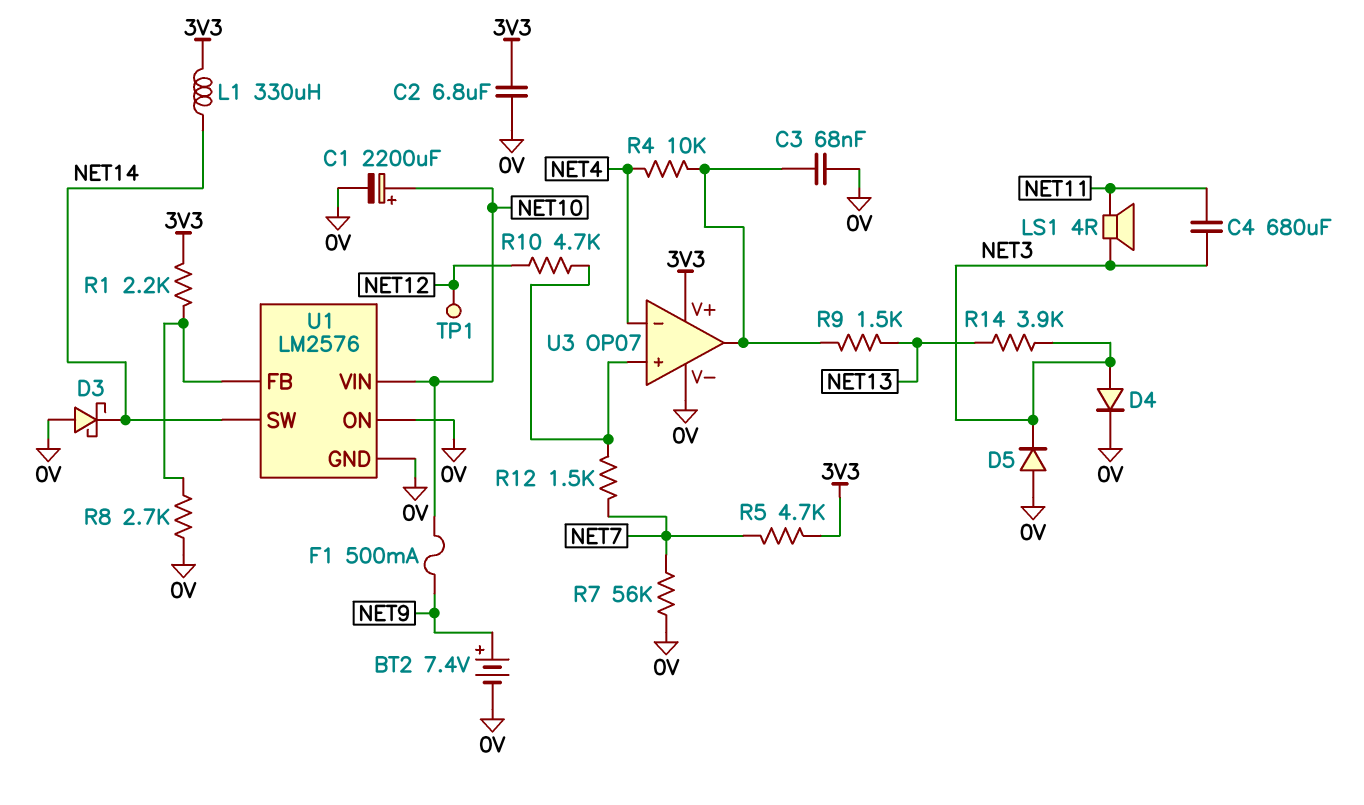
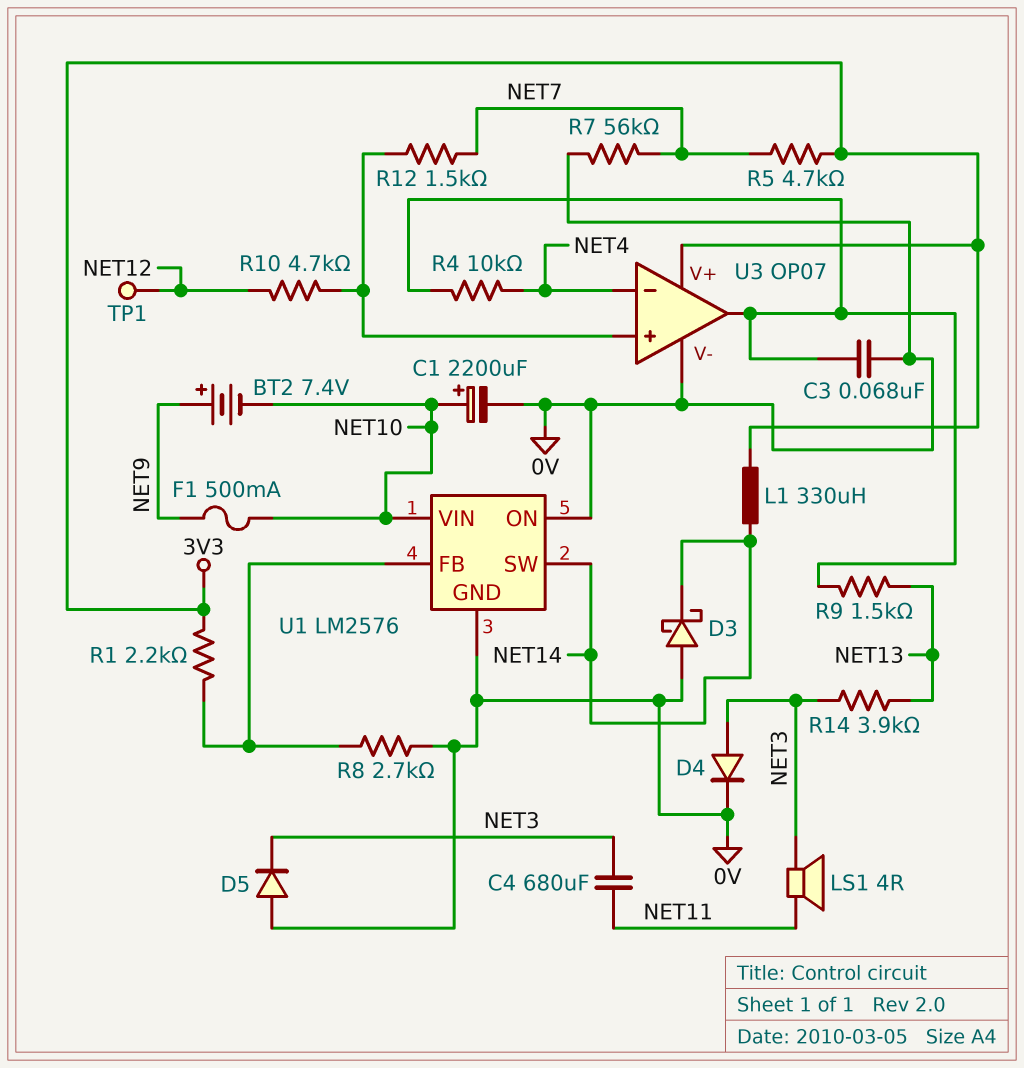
BT2: 7.4V (plus NET9, minus 0V) -> 7.4V (plus NET9, minus NET10)
C2: 6.8uF (0V, 3V3) -> none

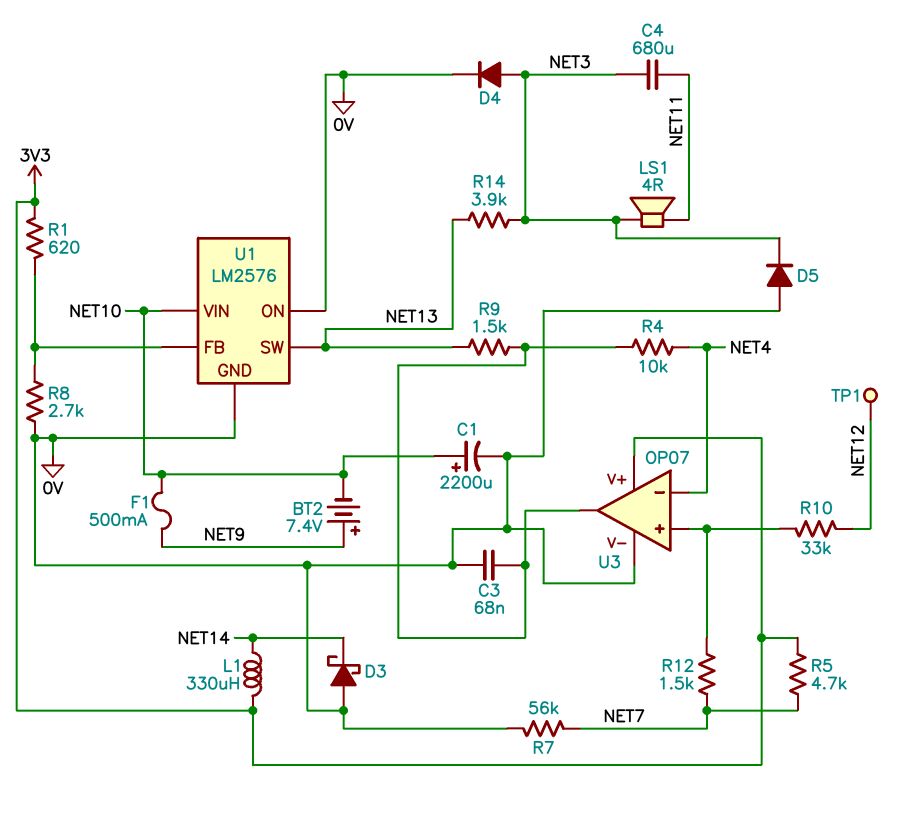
R1: 2.2k (3V3, U1/FB) -> 620 (3V3, U1/FB)
R10: 4.7k (NET12, U3/in+) -> 33k (NET12, U3/in+)
U1 pin SW: NET14 -> NET13

